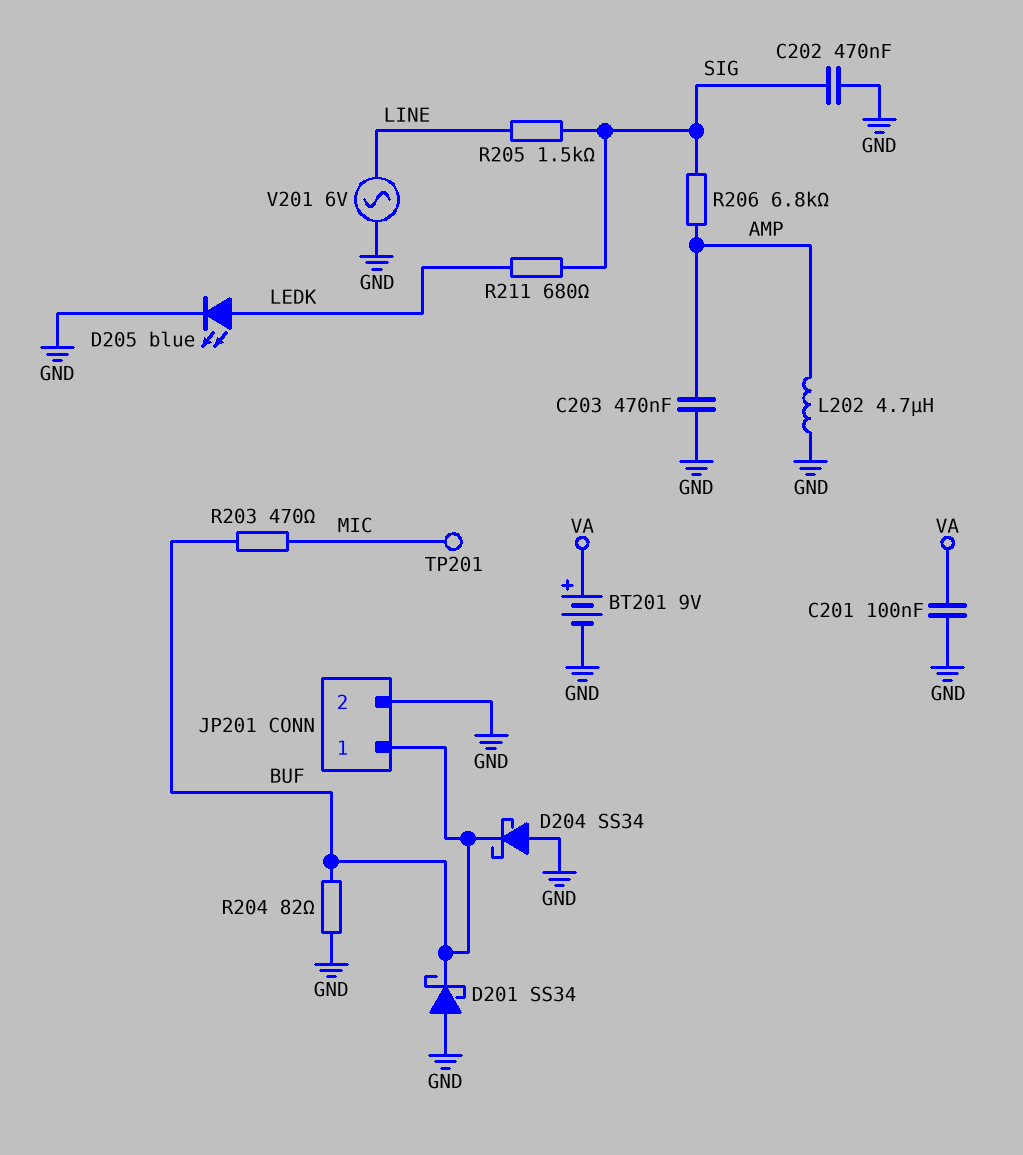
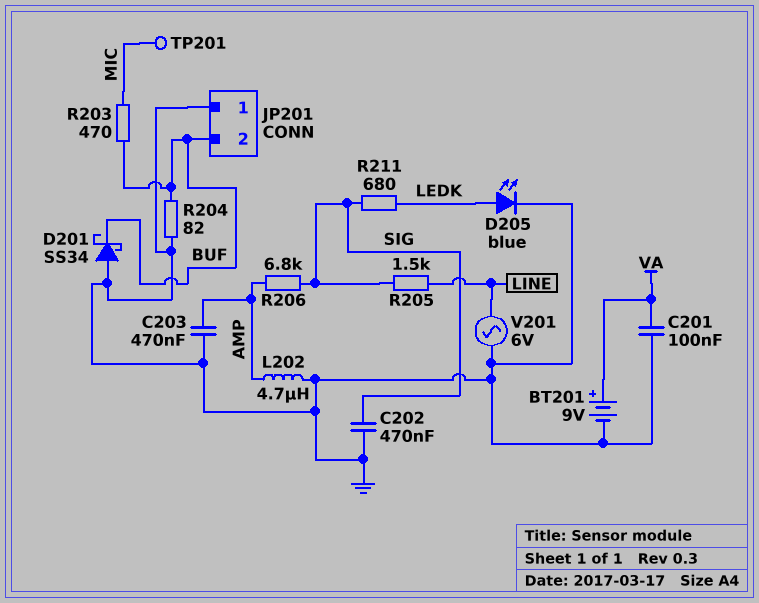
D204: schottky SS34 (A GND, K BUF) -> none
JP201 pin 1: BUF -> GND
JP201 pin 2: GND -> BUF

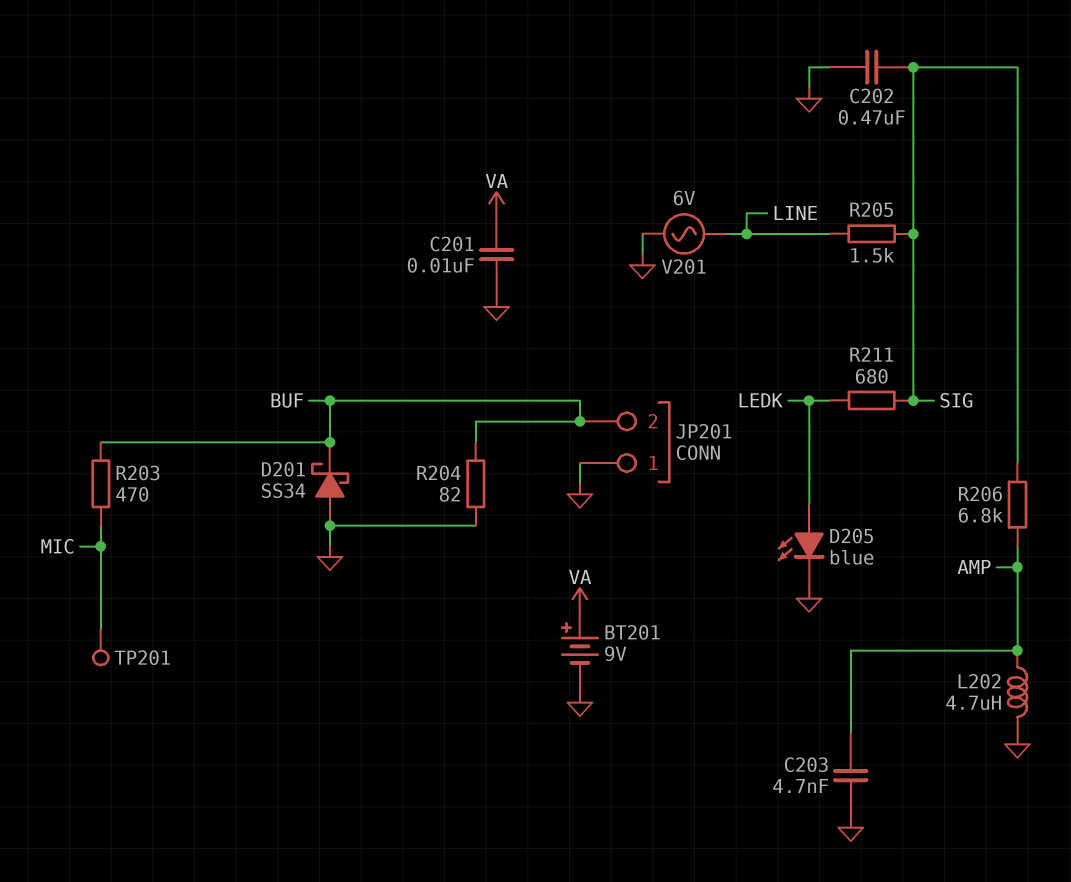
C201: 100nF (GND, VA) -> 10nF (GND, VA)
C203: 470nF (AMP, GND) -> 4.7nF (AMP, GND)

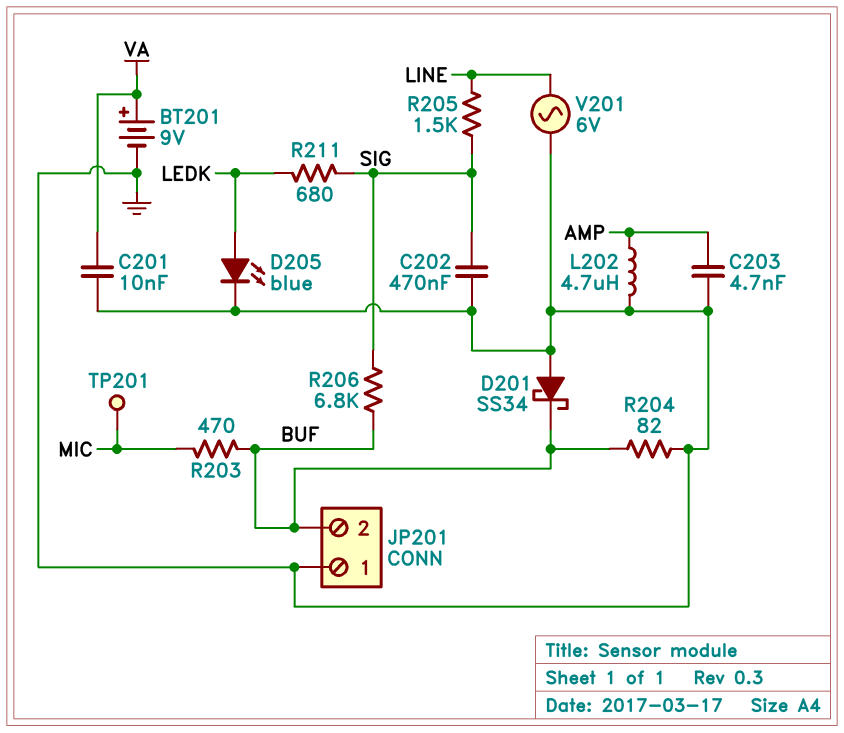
R206: 6.8k (AMP, SIG) -> 6.8k (BUF, SIG)

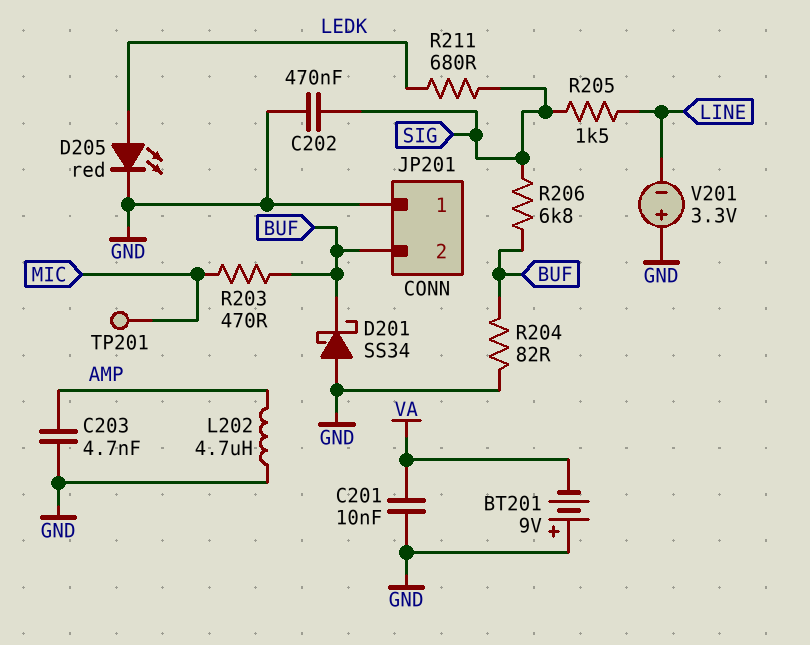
BT201: 9V (plus VA, minus GND) -> 9V (plus GND, minus VA)
D205: LED blue (A LEDK, K GND) -> LED red (A LEDK, K GND)
V201: AC 6V (GND, LINE) -> 3.3V (plus GND, minus LINE)

